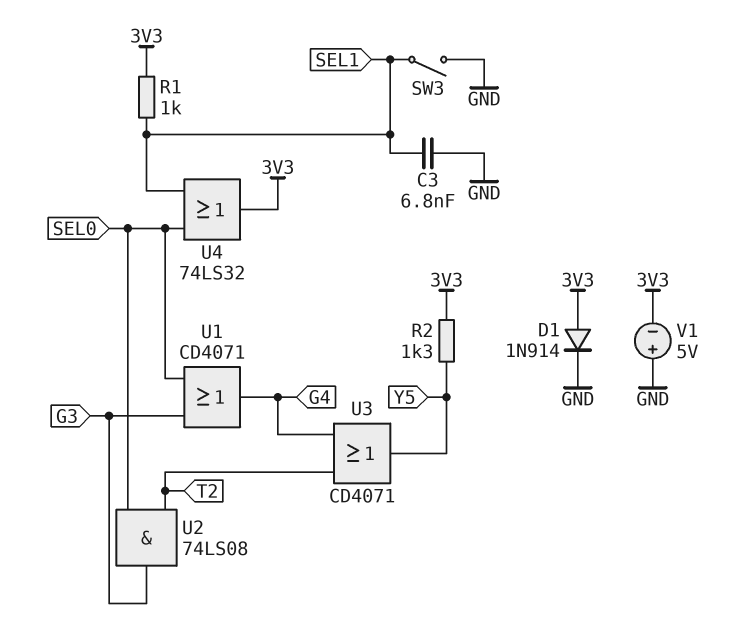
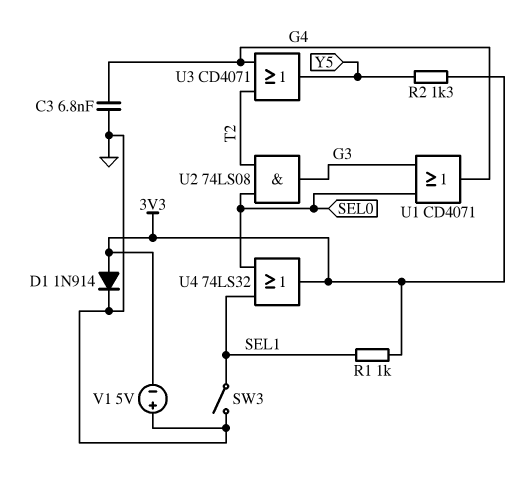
C3: 6.8nF (GND, SEL1) -> 6.8nF (G4, GND)

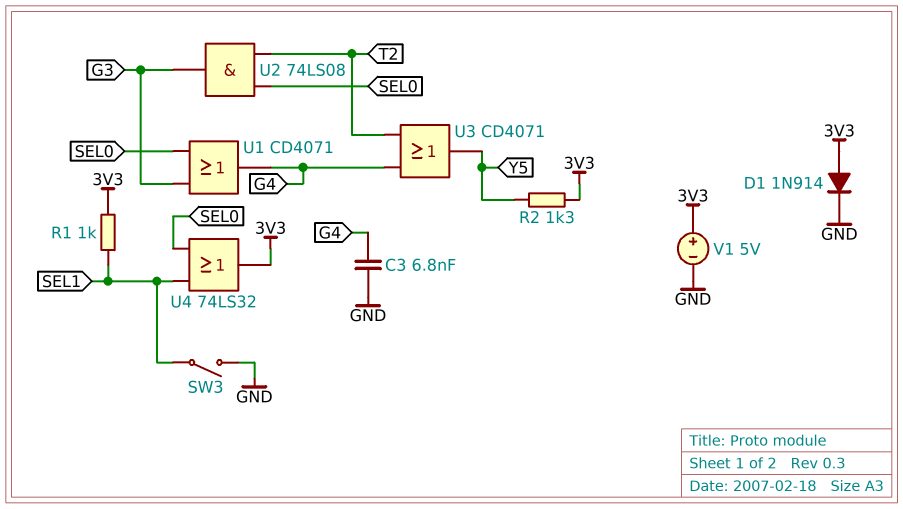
V1: 5V (plus GND, minus 3V3) -> 5V (plus 3V3, minus GND)

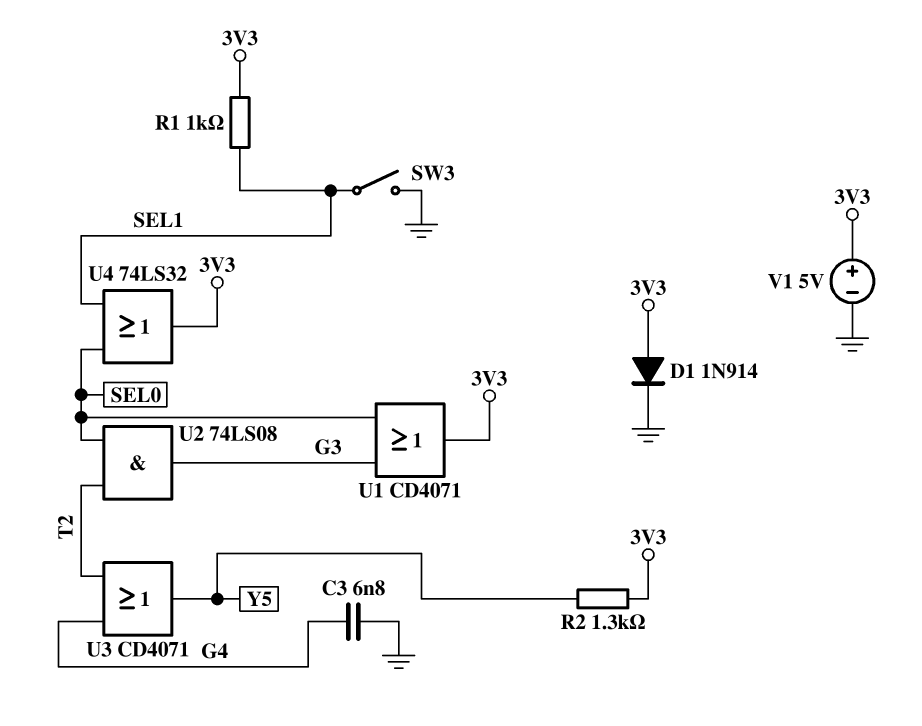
U1: OR CD4071 (in G3, in SEL0, out G4) -> OR CD4071 (in G3, in SEL0, out 3V3)

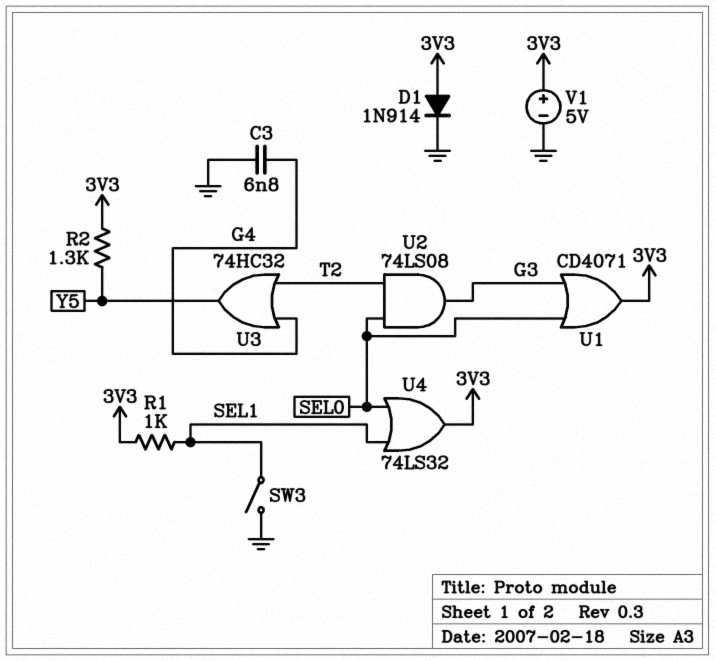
U3: OR CD4071 (in G4, in T2, out Y5) -> OR 74HC32 (in G4, in T2, out Y5)

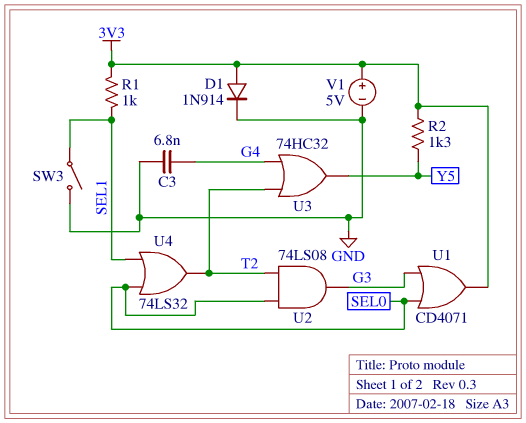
U4: OR 74LS32 (in SEL0, in SEL1, out 3V3) -> OR 74LS32 (in SEL0, in SEL1, out T2)

